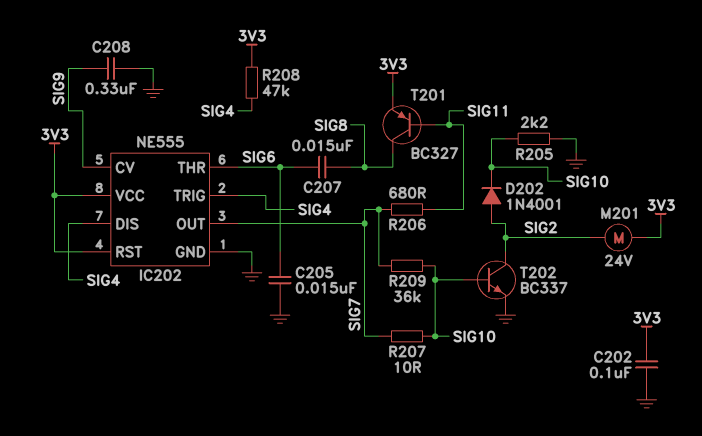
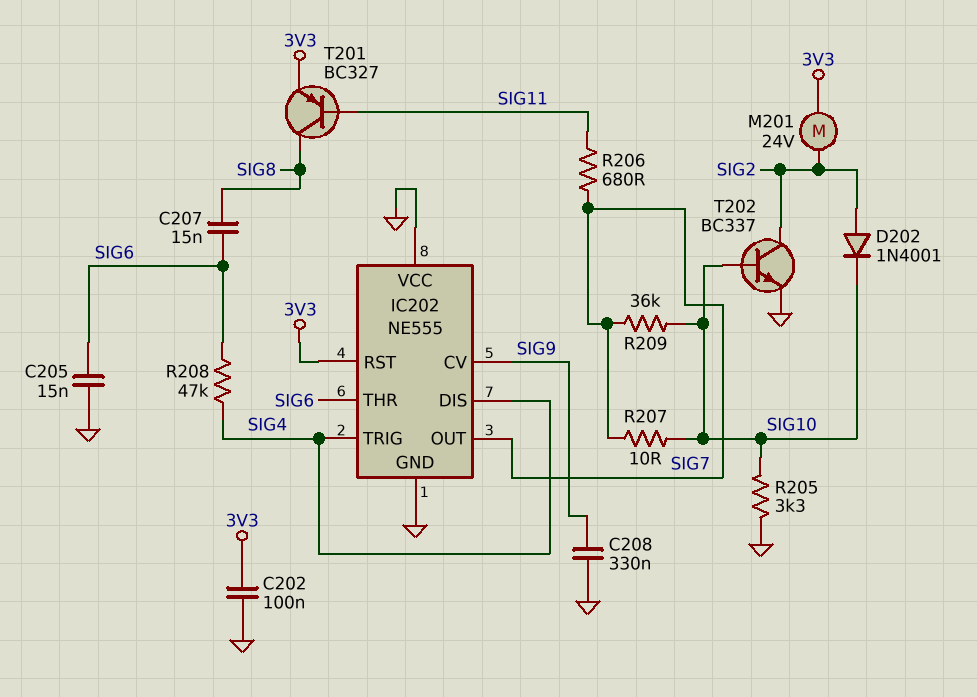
IC202 pin VCC: 3V3 -> GND
R205: 2.2k (GND, SIG10) -> 3.3k (GND, SIG10)
R208: 47k (3V3, SIG4) -> 47k (SIG4, SIG6)

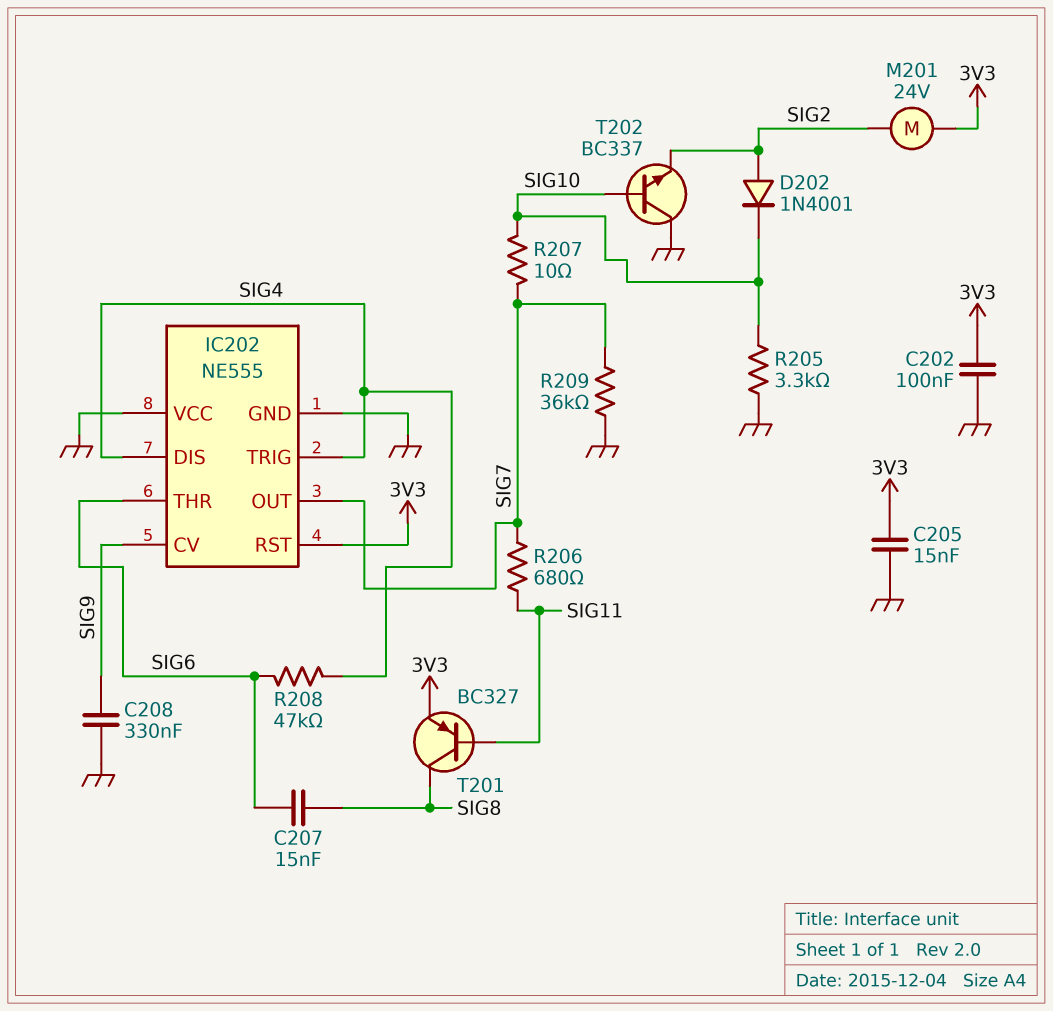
C205: 15nF (GND, SIG6) -> 15nF (3V3, GND)
R209: 36k (SIG7, SIG10) -> 36k (GND, SIG7)
T202: NPN BC337 (B SIG10, C SIG2, E GND) -> NPN BC337 (B SIG10, C GND, E SIG2)

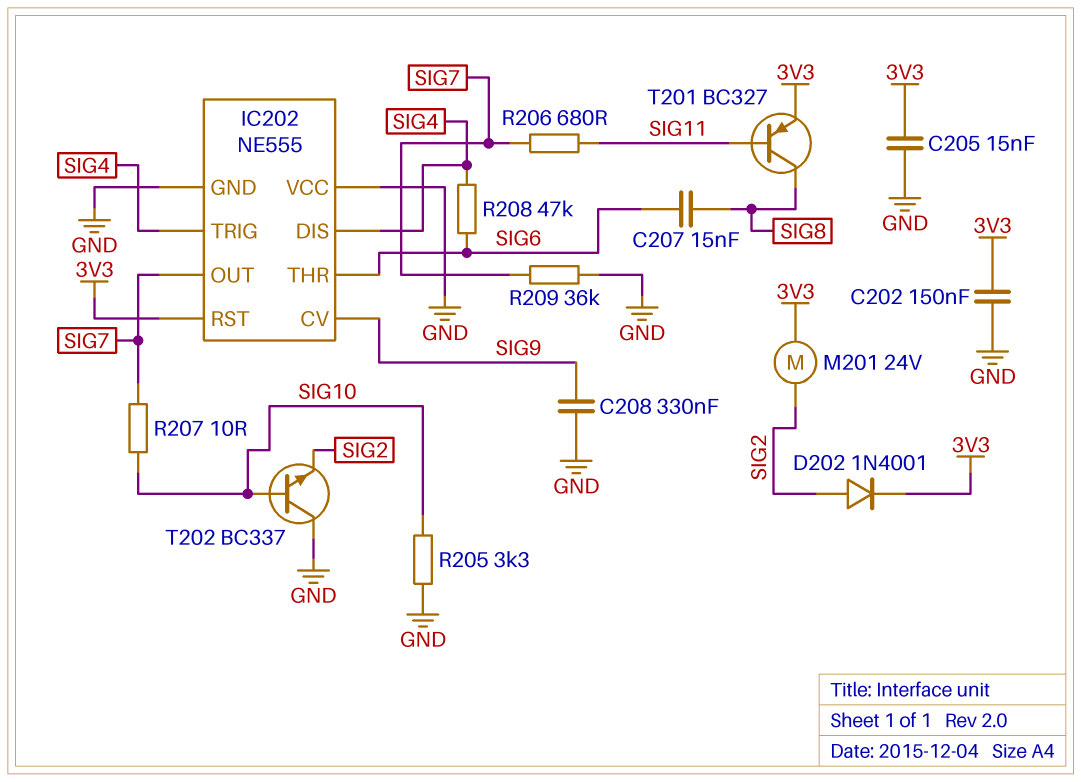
C202: 100nF (3V3, GND) -> 150nF (3V3, GND)
D202: diode 1N4001 (A SIG2, K SIG10) -> diode 1N4001 (A SIG2, K 3V3)

